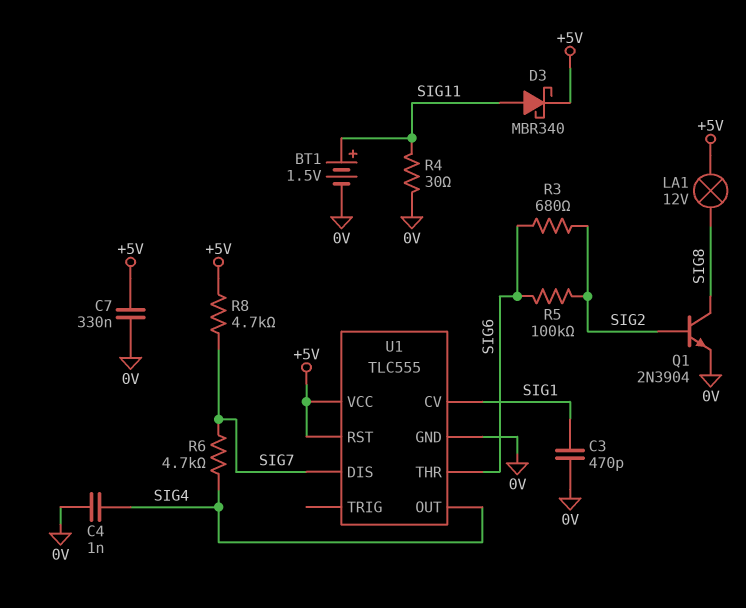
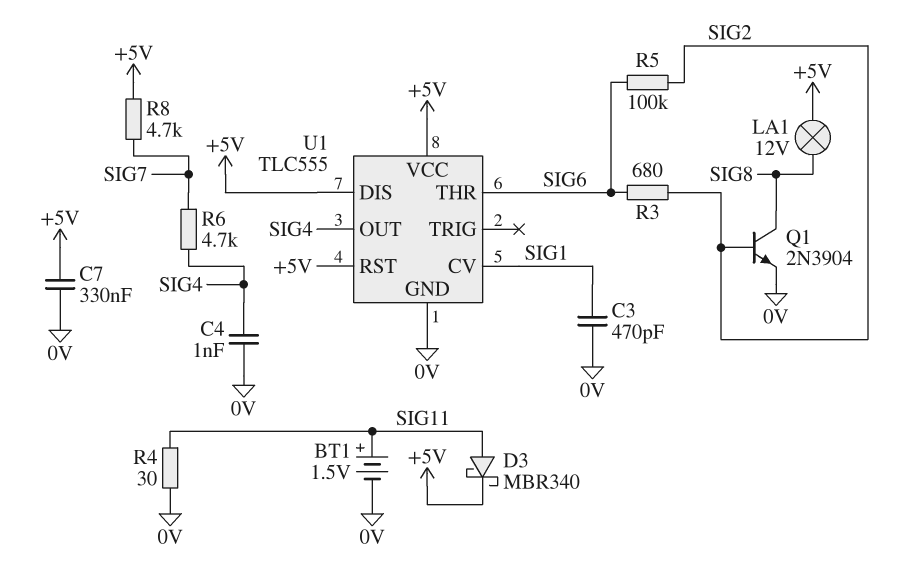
U1 pin DIS: SIG7 -> +5V

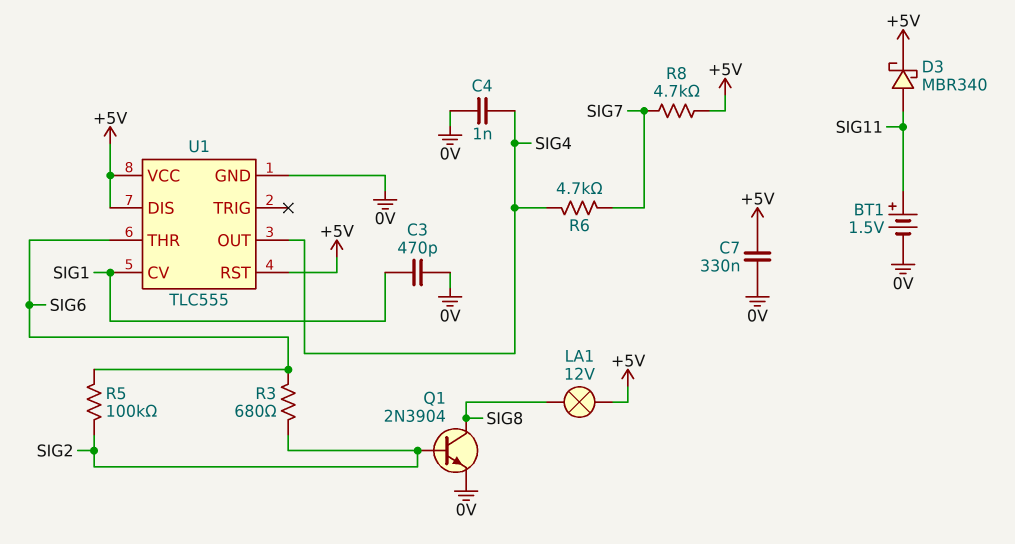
R4: 30 (0V, SIG11) -> none

